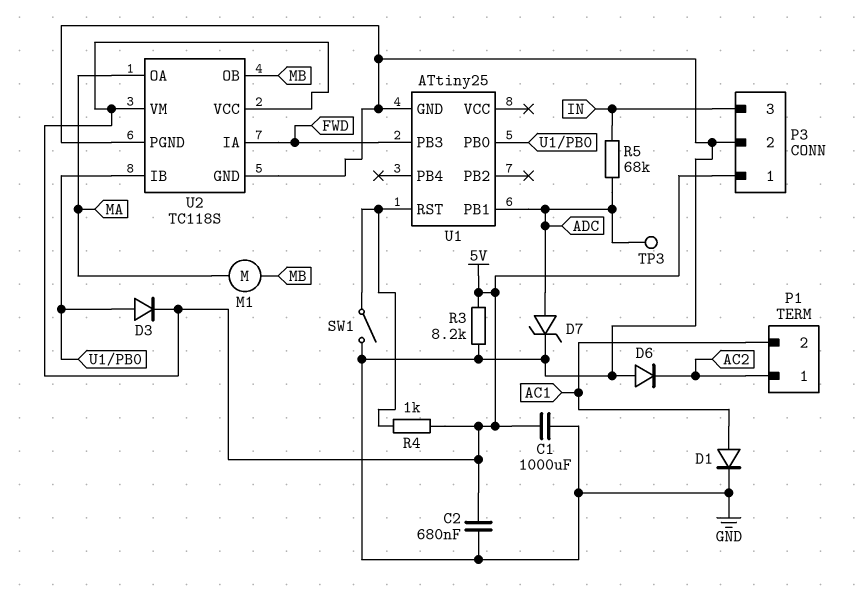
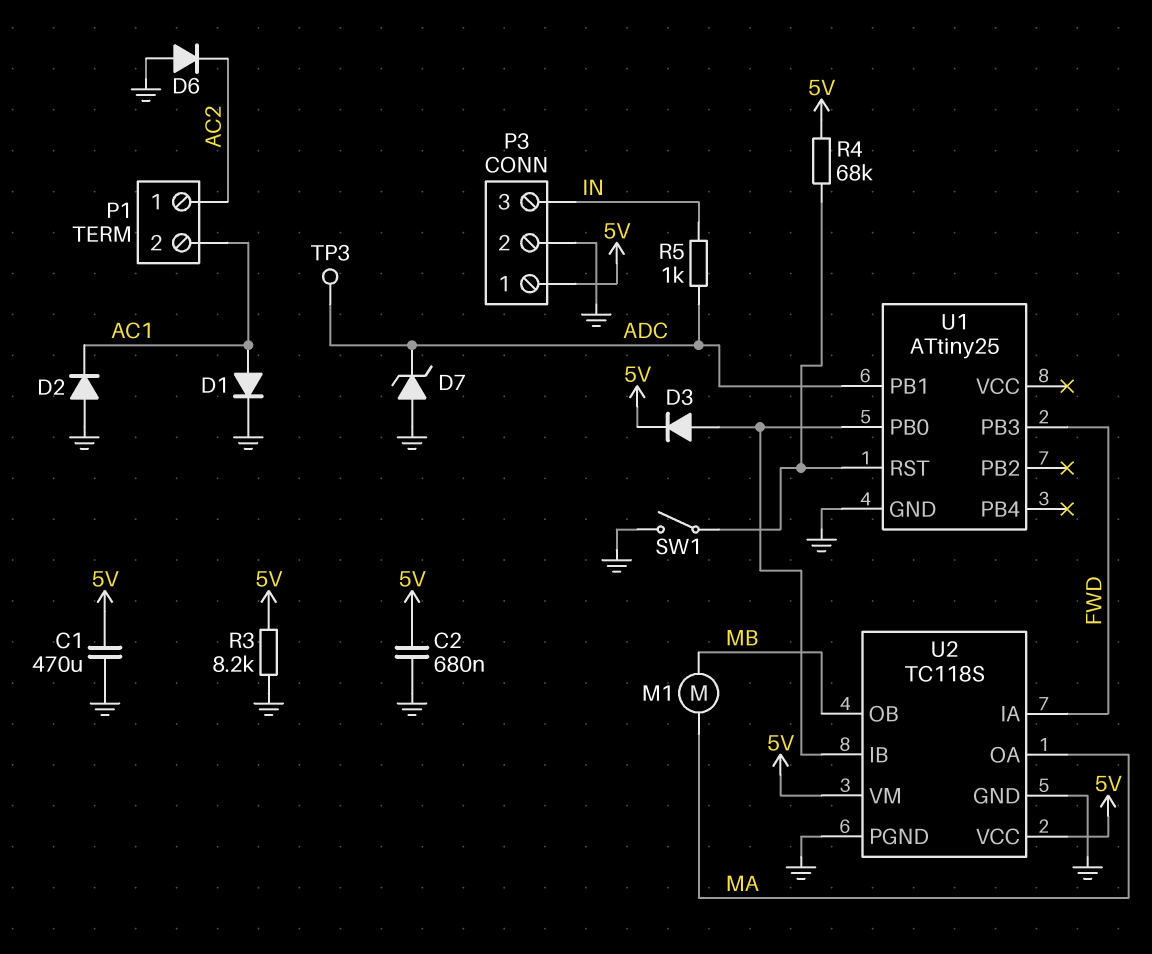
C1: 1000uF (5V, GND) -> 470uF (5V, GND)
D2: none -> diode (A GND, K AC1)
D7: zener (A ADC, K GND) -> zener (A GND, K ADC)
R4: 1k (5V, U1/RST) -> 68k (5V, U1/RST)
R5: 68k (ADC, IN) -> 1k (ADC, IN)

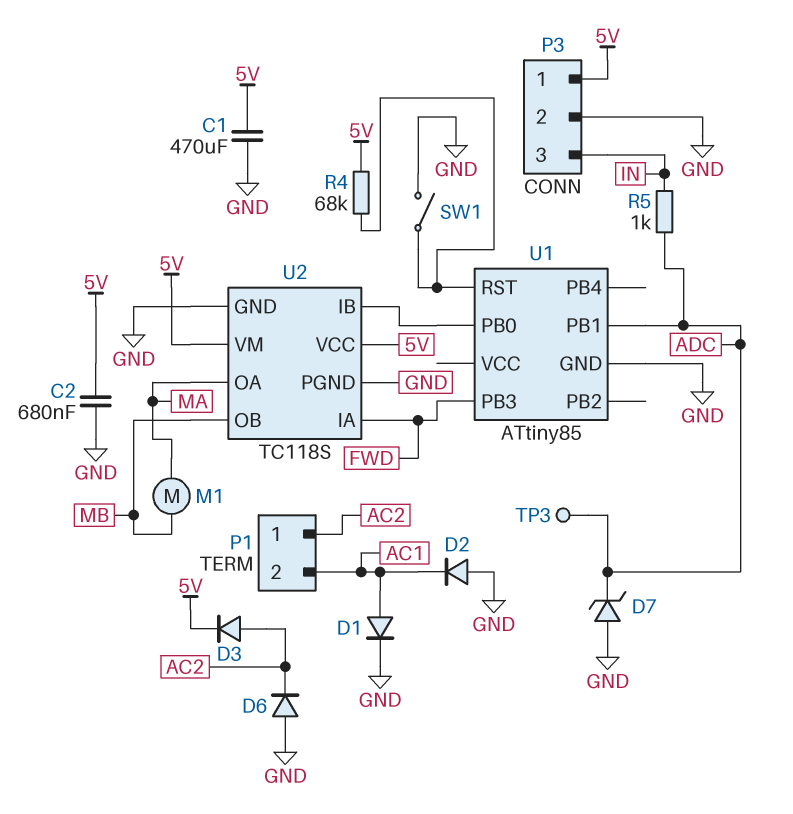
D3: diode (A U1/PB0, K 5V) -> diode (A AC2, K 5V)
R3: 8.2k (5V, GND) -> none
U1: ATtiny25 -> ATtiny85

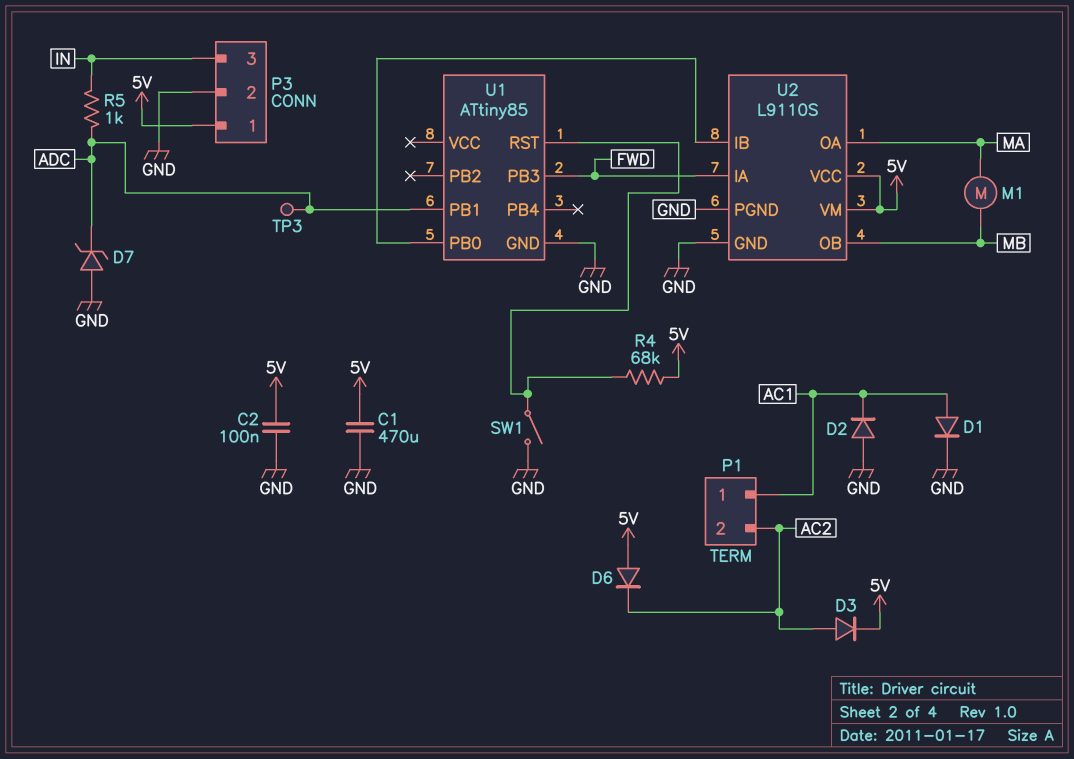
C2: 680nF (5V, GND) -> 100nF (5V, GND)
D6: diode (A GND, K AC2) -> diode (A 5V, K AC2)
P1 pin 1: AC2 -> AC1
P1 pin 2: AC1 -> AC2
U2: TC118S -> L9110S

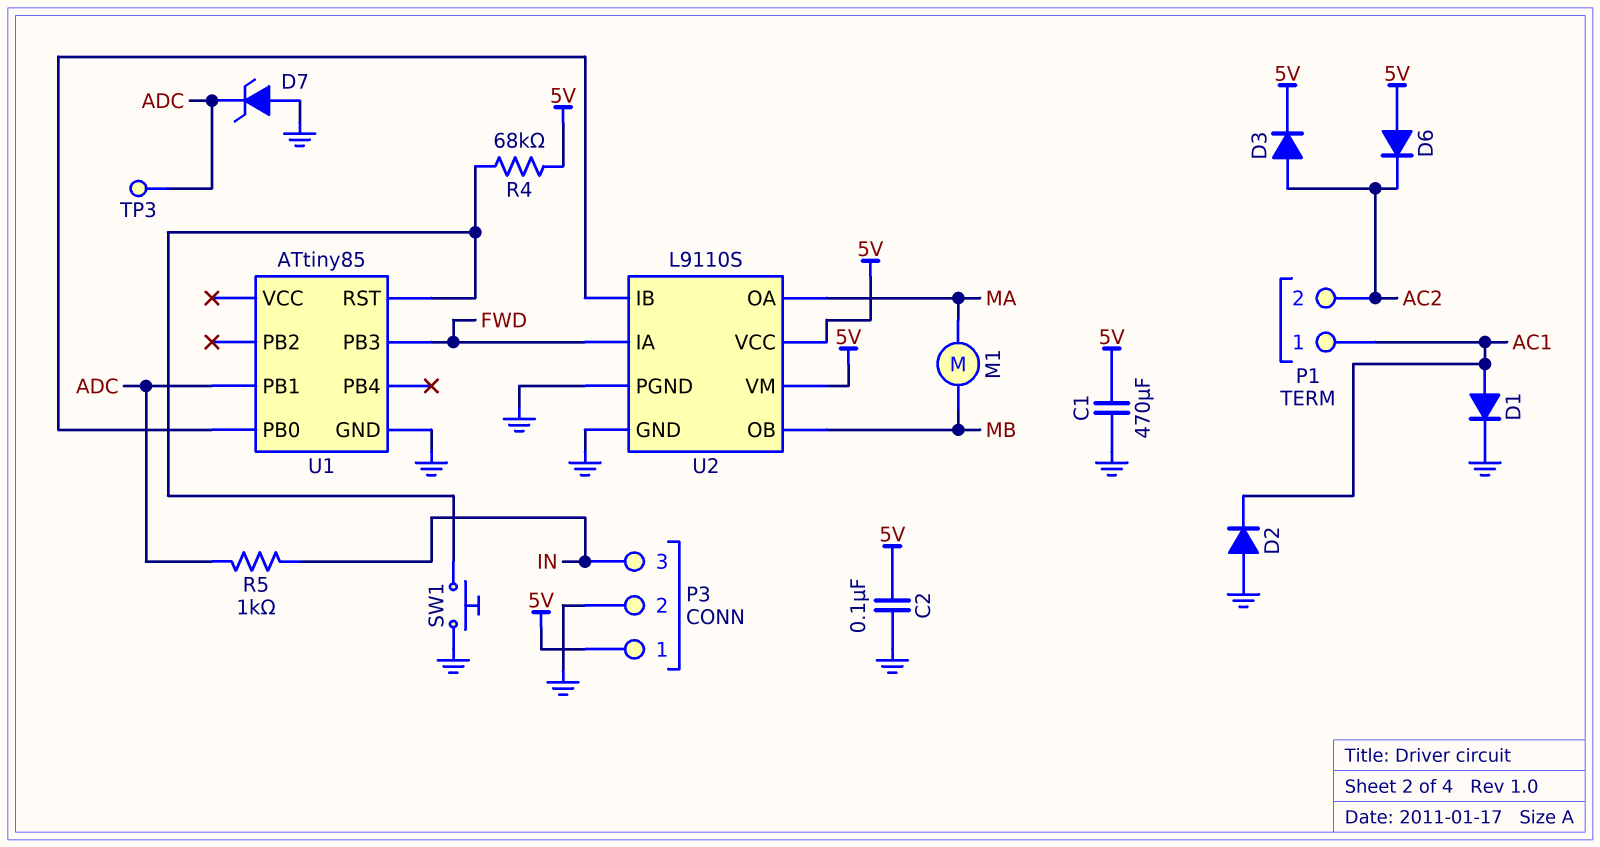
SW1: switch (GND, U1/RST) -> button (GND, U1/RST)

